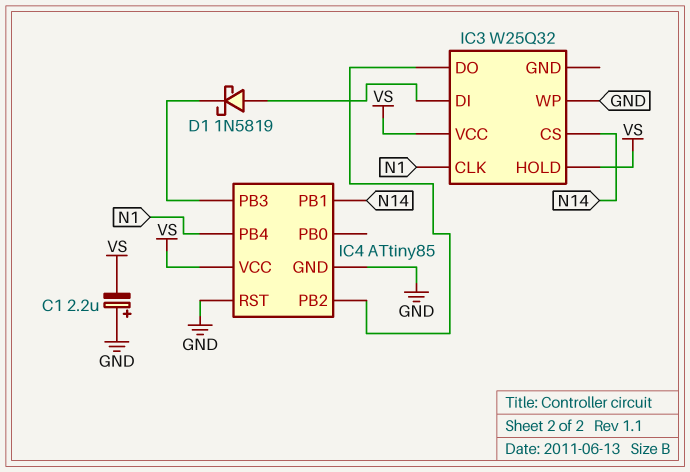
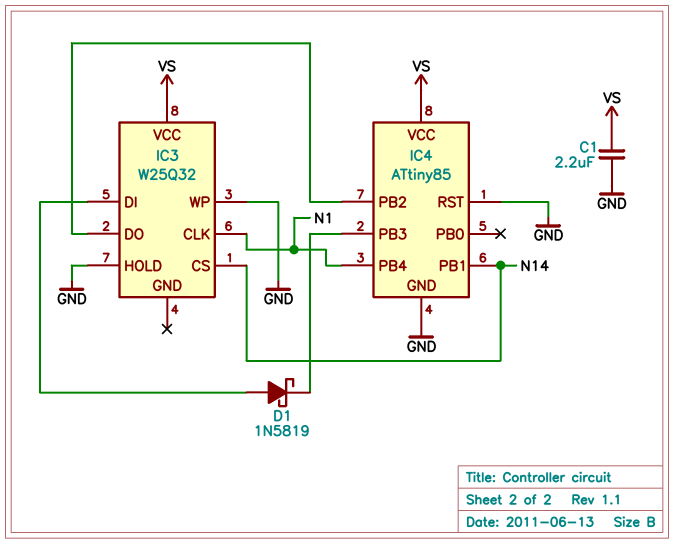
C1: 2.2uF (plus GND, minus VS) -> 2.2uF (GND, VS)
IC3 pin HOLD: VS -> GND

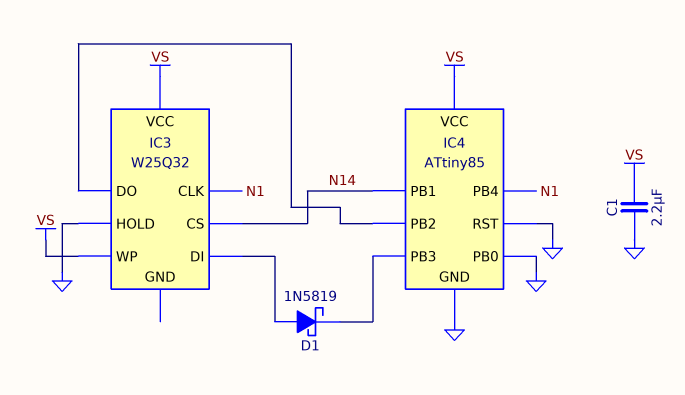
IC3 pin WP: GND -> VS
IC4 pin PB0: none -> GND

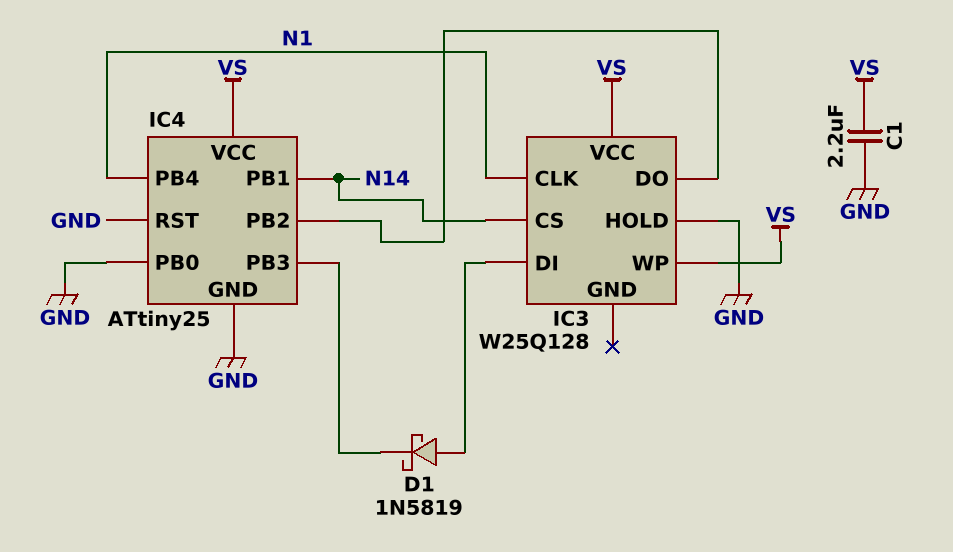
IC3: W25Q32 -> W25Q128
IC4: ATtiny85 -> ATtiny25

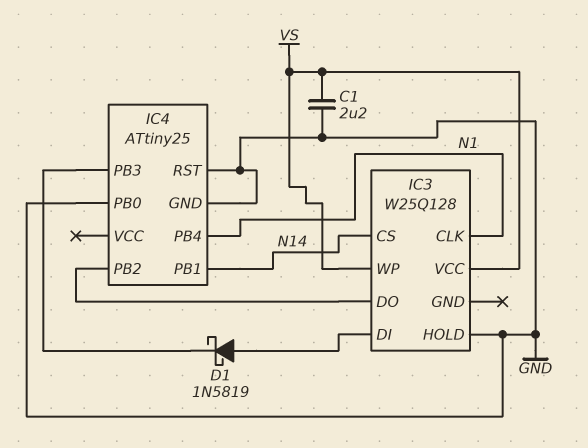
IC4 pin VCC: VS -> none

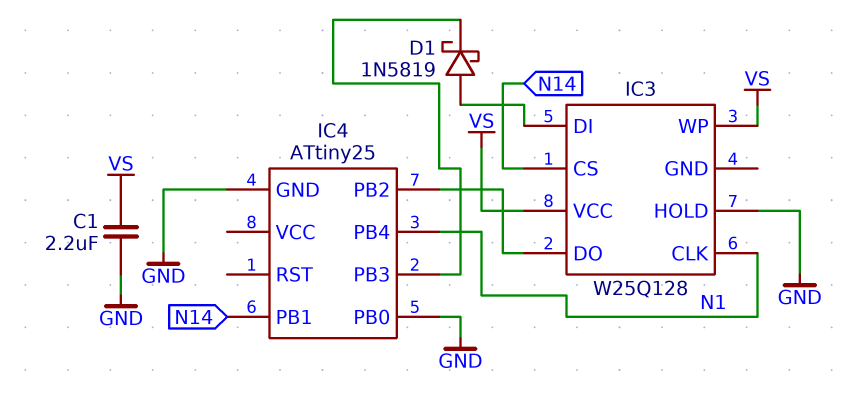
IC4 pin RST: GND -> none

